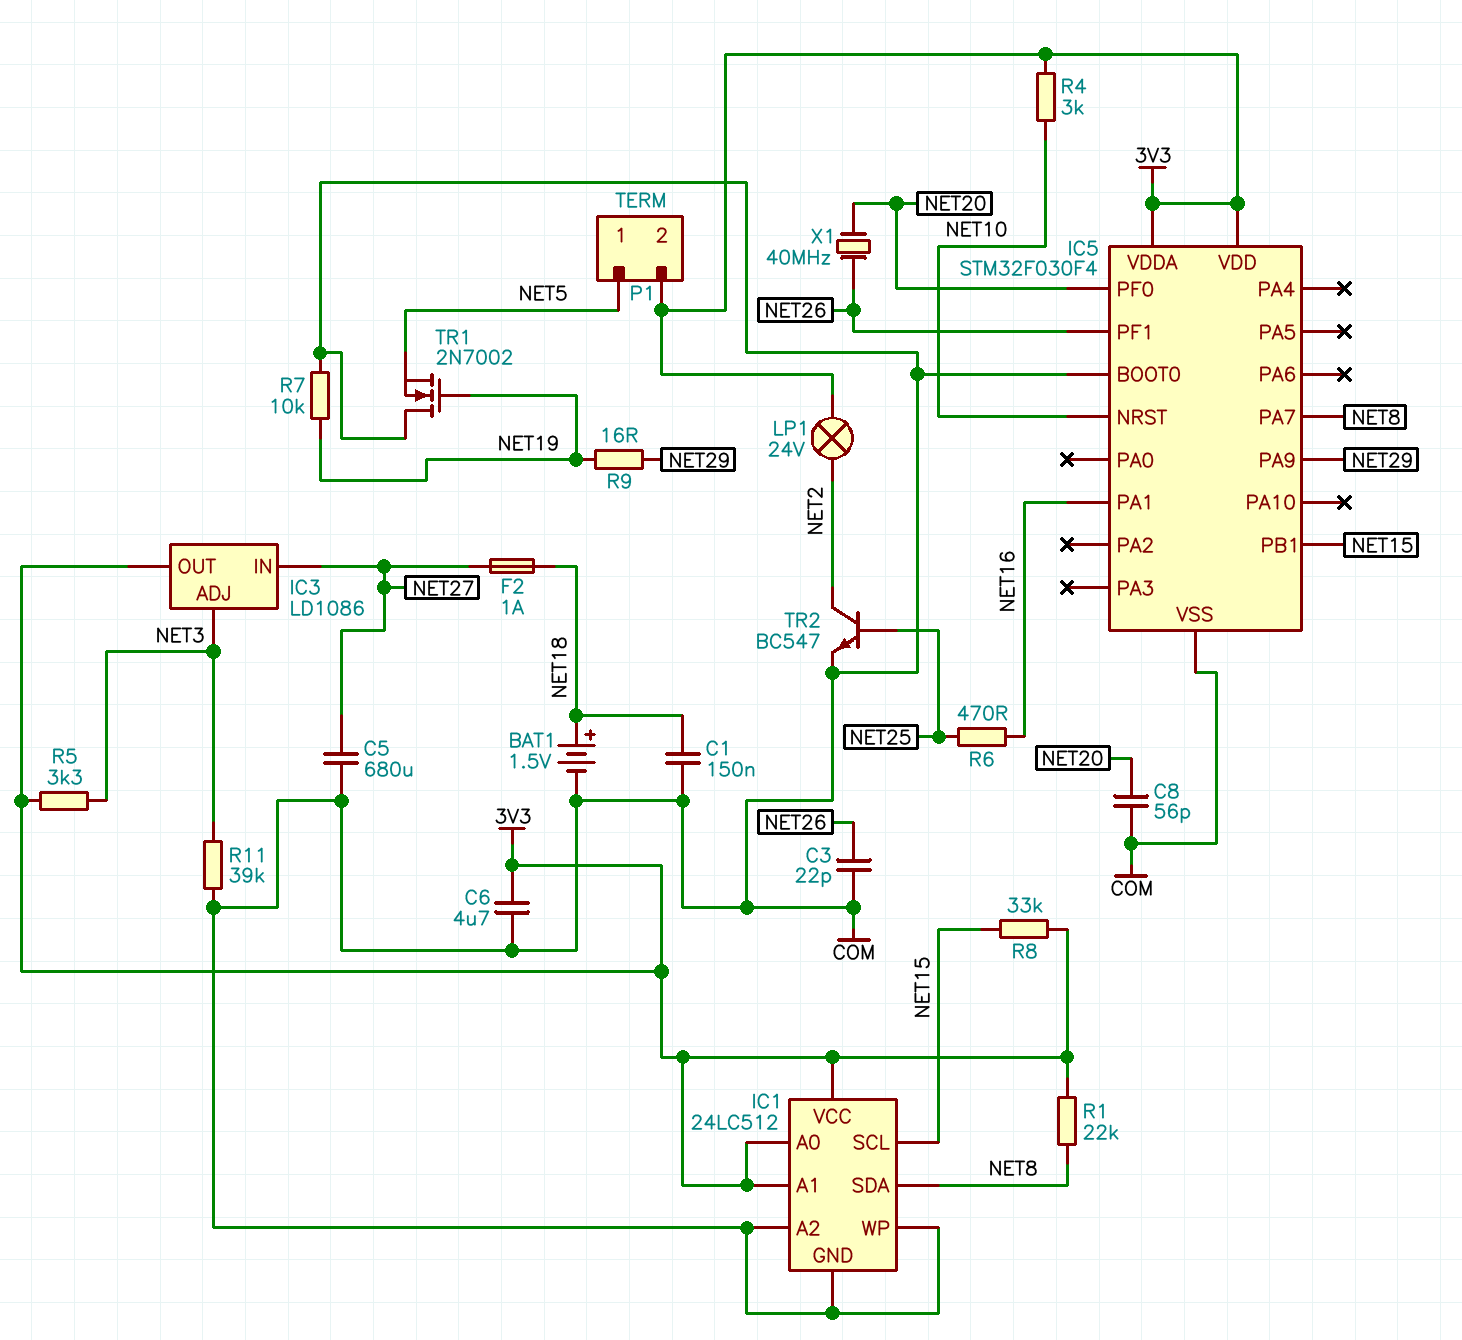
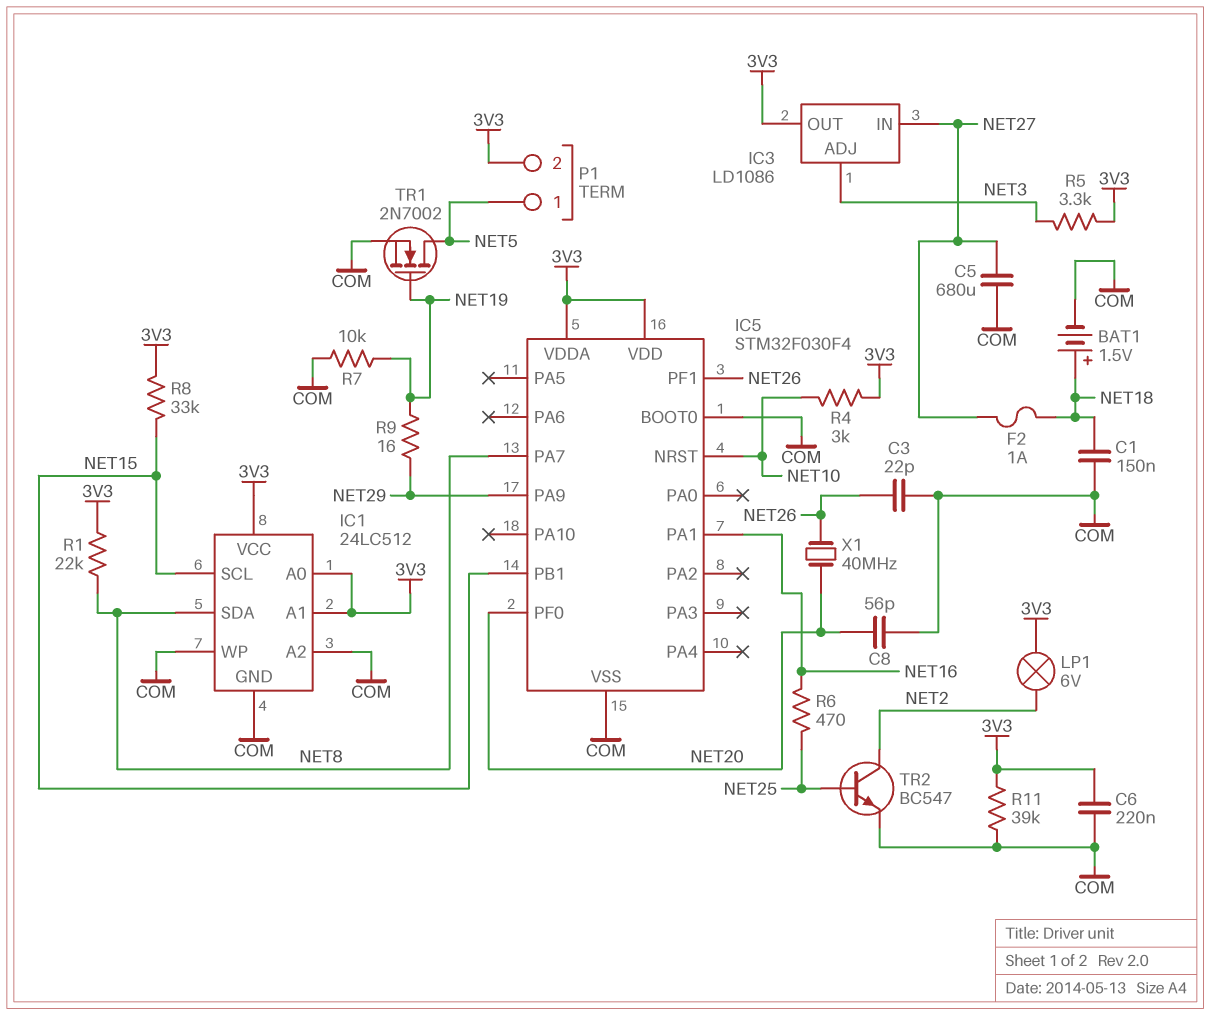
C6: 4.7uF (3V3, COM) -> 220nF (3V3, COM)
LP1: lamp 24V (3V3, NET2) -> lamp 6V (3V3, NET2)
R11: 39k (COM, NET3) -> 39k (3V3, COM)
TR1: NMOS 2N7002 (G NET19, D COM, S NET5) -> NMOS 2N7002 (G NET19, D NET5, S COM)

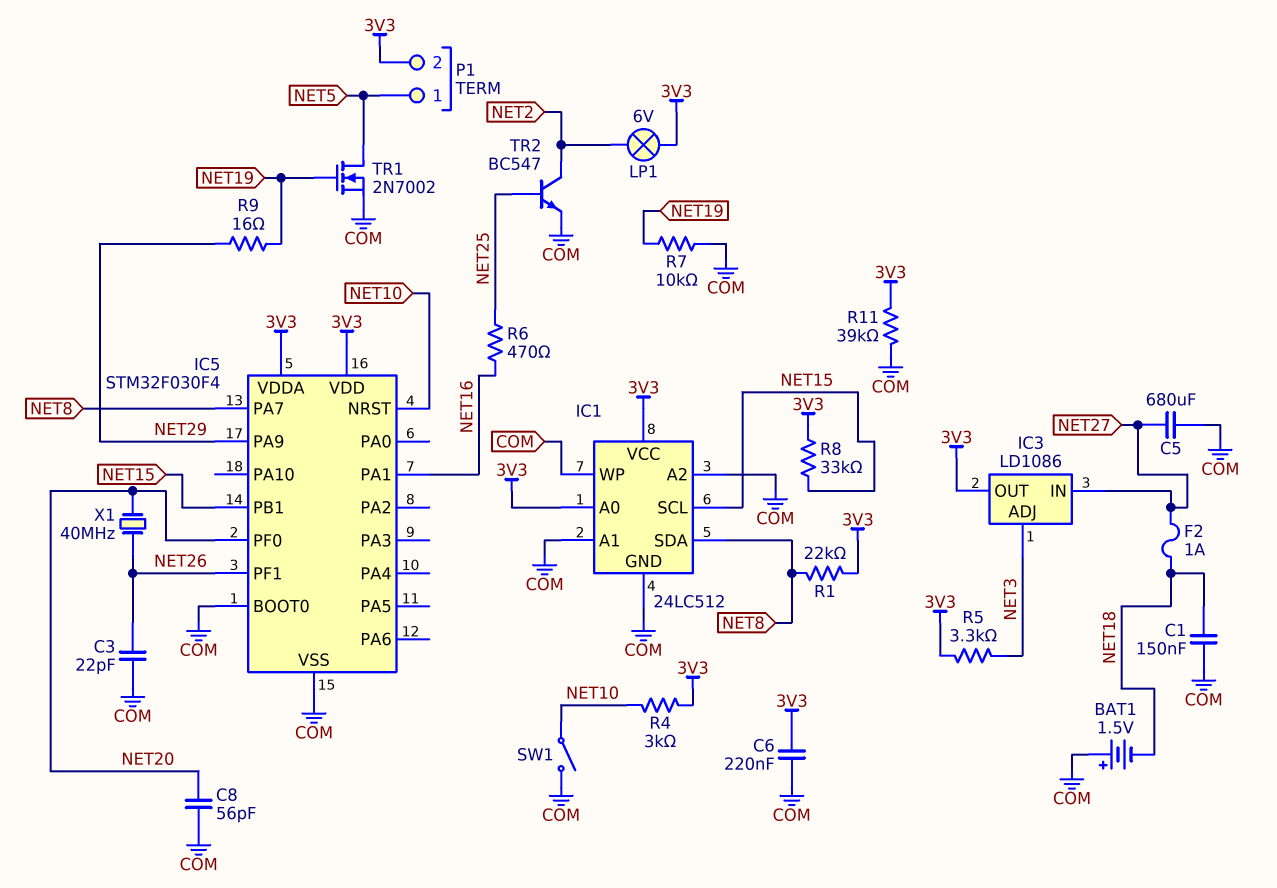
BAT1: 1.5V (plus NET18, minus COM) -> 1.5V (plus COM, minus NET18)
IC1 pin A1: 3V3 -> COM
SW1: none -> switch (COM, NET10)

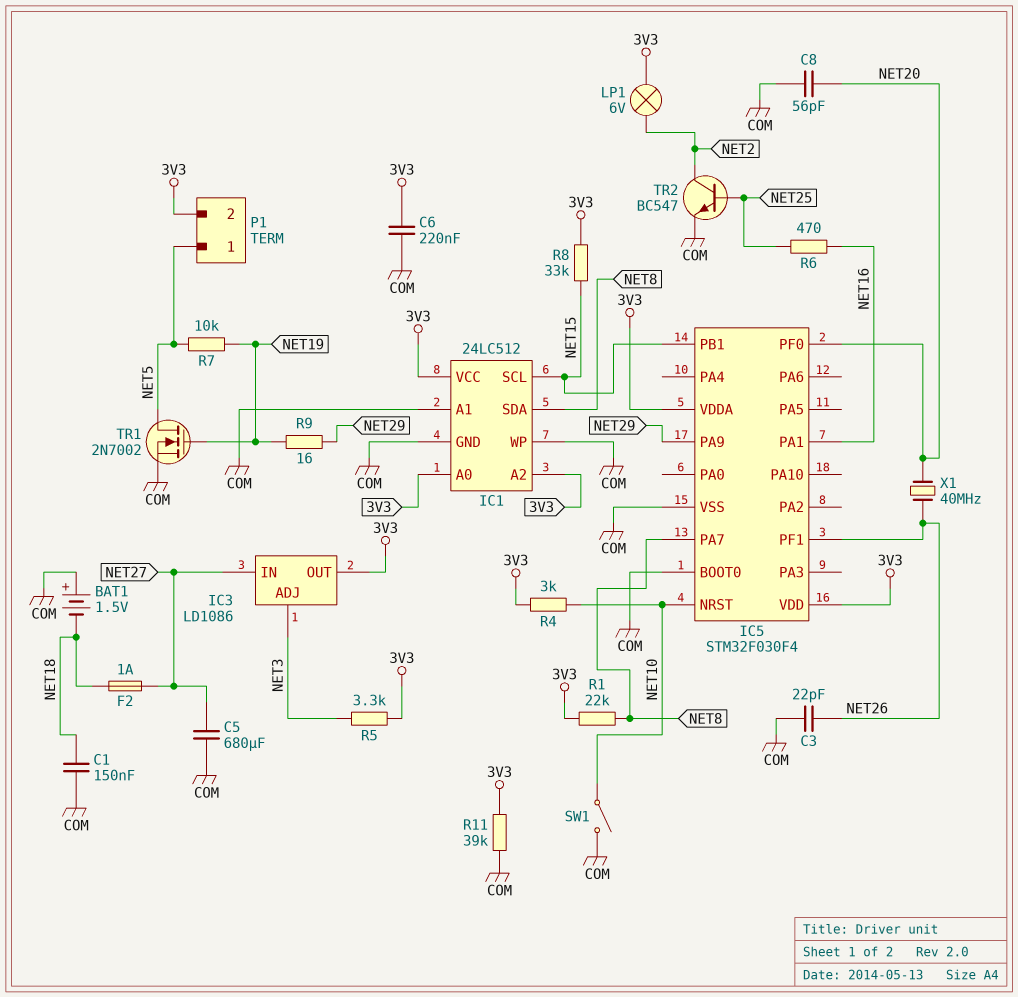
IC1 pin A2: COM -> 3V3
R7: 10k (COM, NET19) -> 10k (NET5, NET19)

